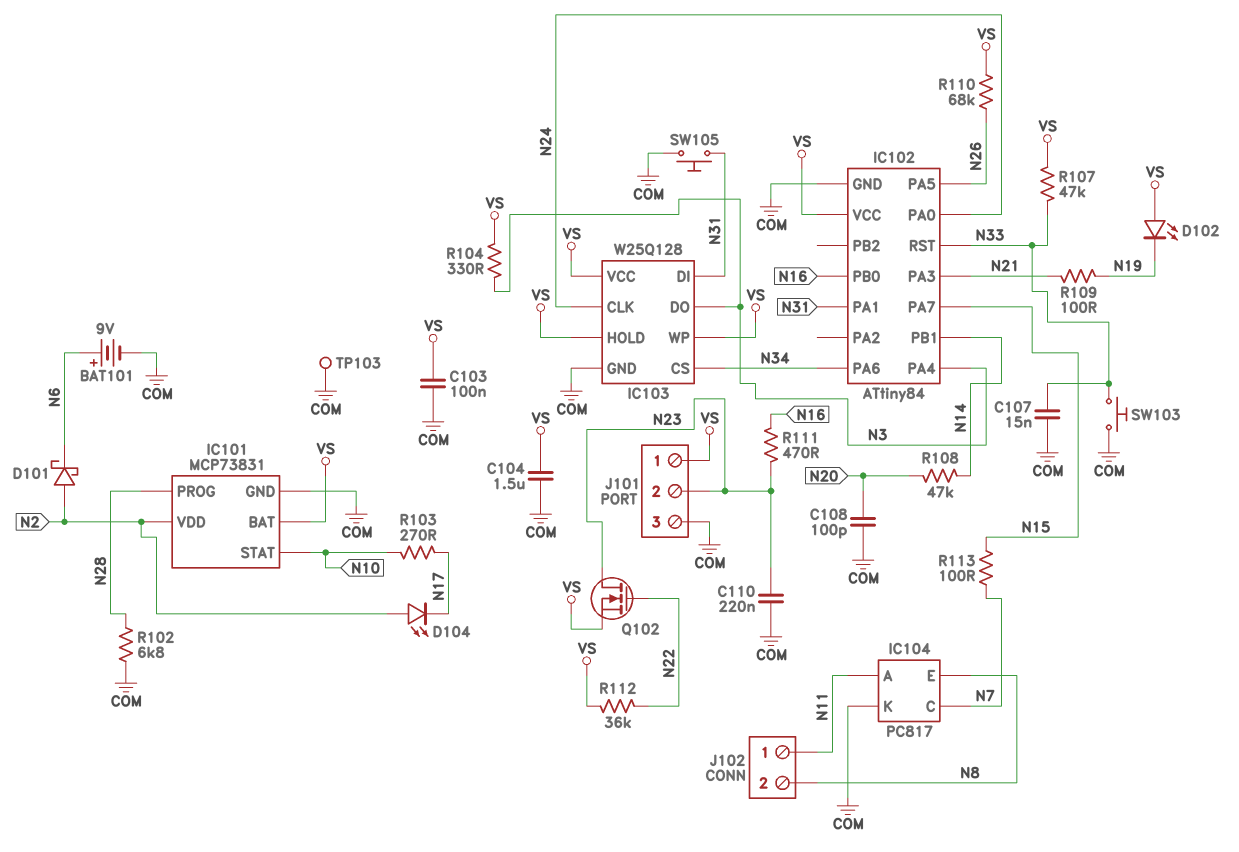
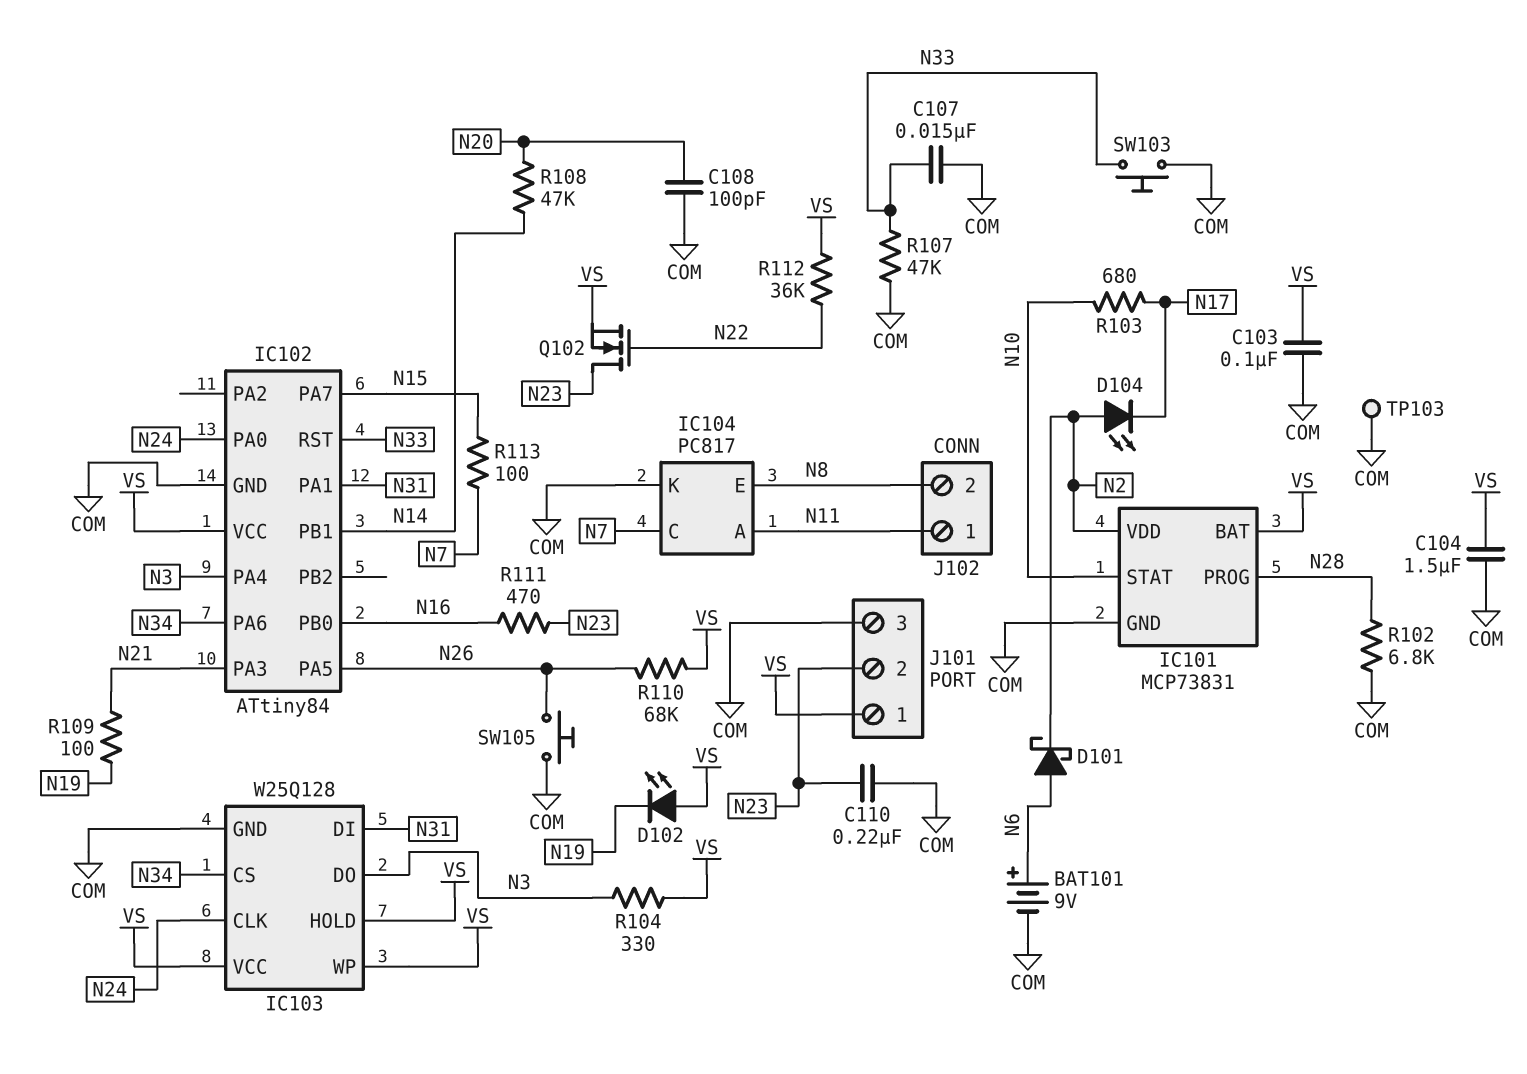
D101: schottky (A N2, K N6) -> schottky (A N6, K N2)
R103: 270 (N10, N17) -> 680 (N10, N17)
R107: 47k (N33, VS) -> 47k (COM, N33)
SW105: button (COM, N31) -> button (COM, N26)

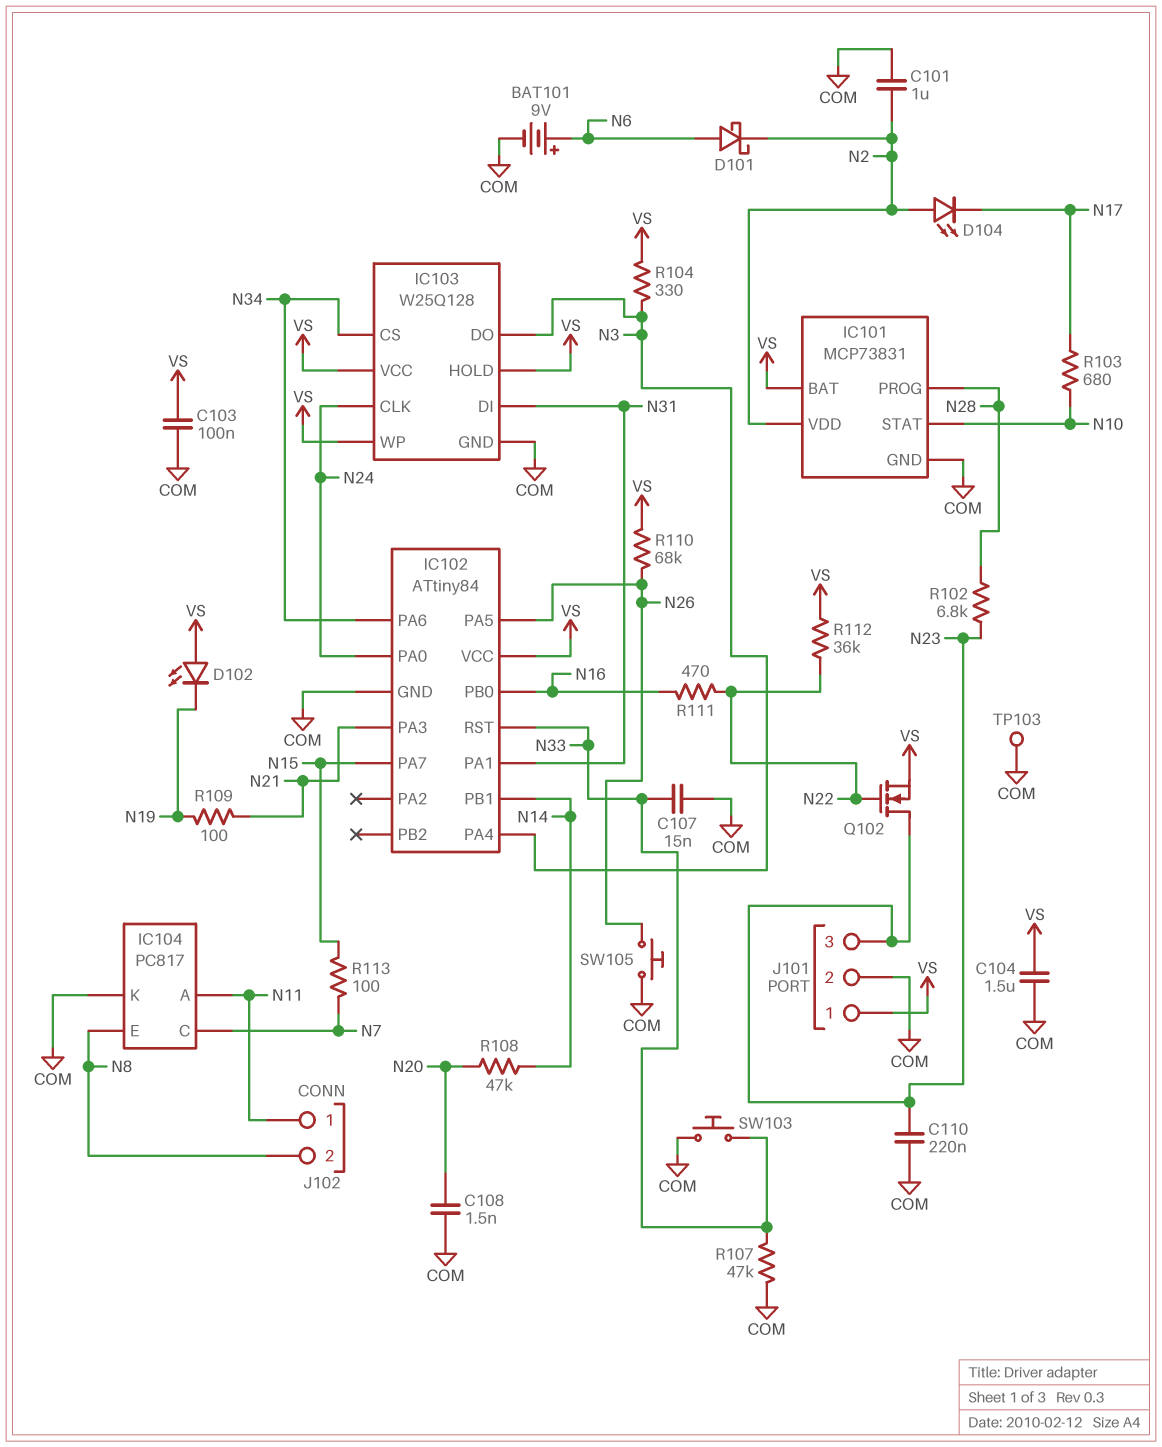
C101: none -> 1uF (COM, N2)
C108: 100pF (COM, N20) -> 1.5nF (COM, N20)
J101 pin 2: N23 -> COM
J101 pin 3: COM -> N23
R102: 6.8k (COM, N28) -> 6.8k (N23, N28)
R111: 470 (N16, N23) -> 470 (N16, N22)

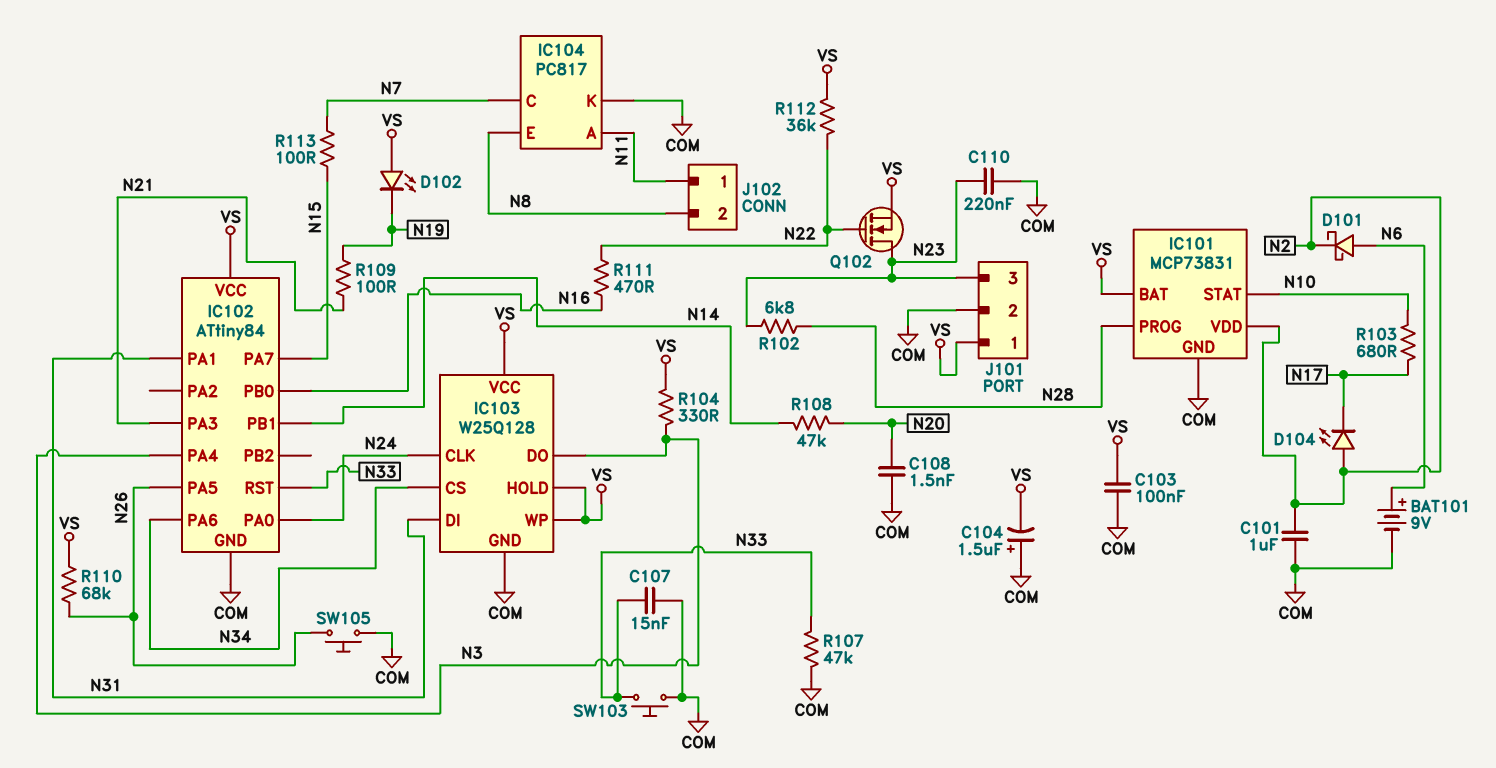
C104: 1.5uF (COM, VS) -> 1.5uF (plus COM, minus VS)
TP103: test point (COM) -> none

